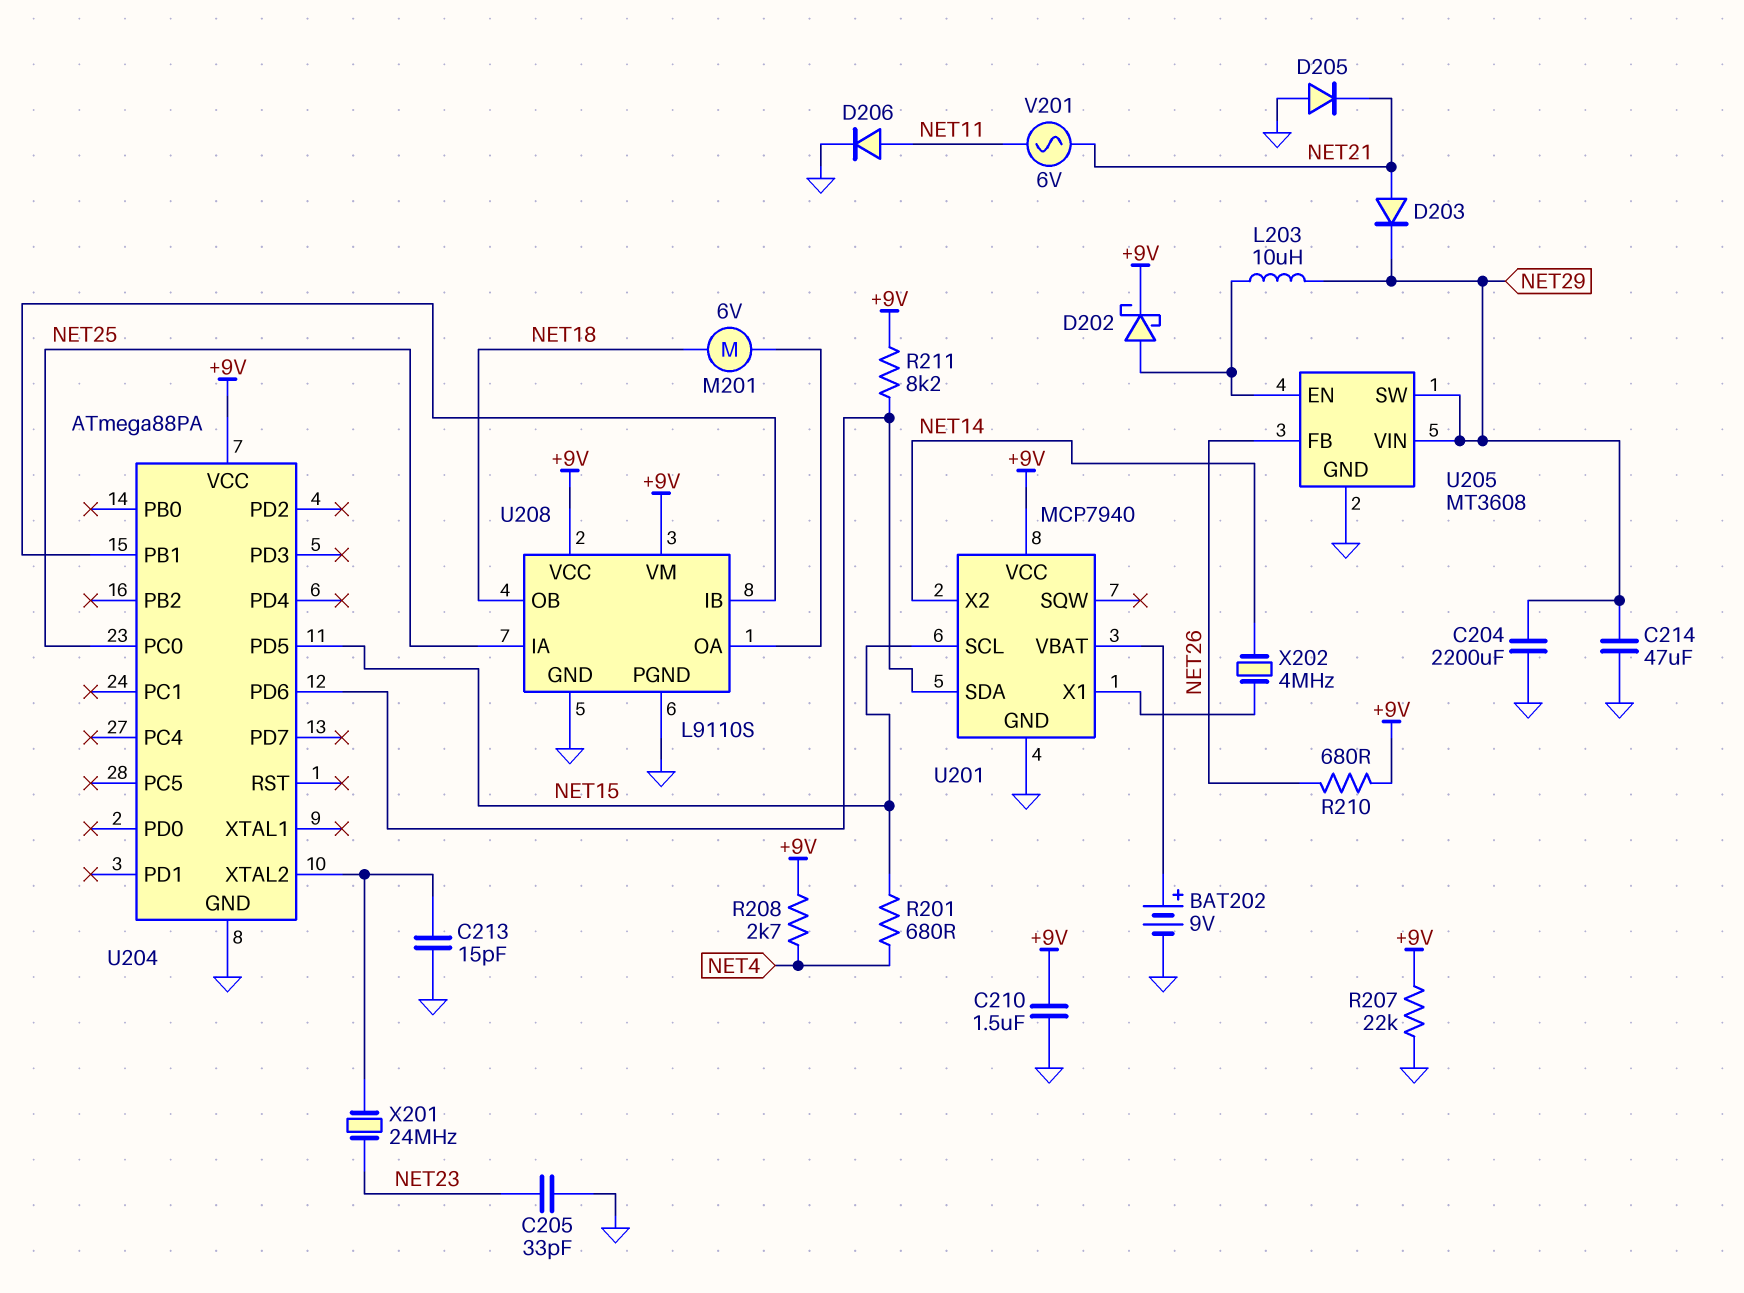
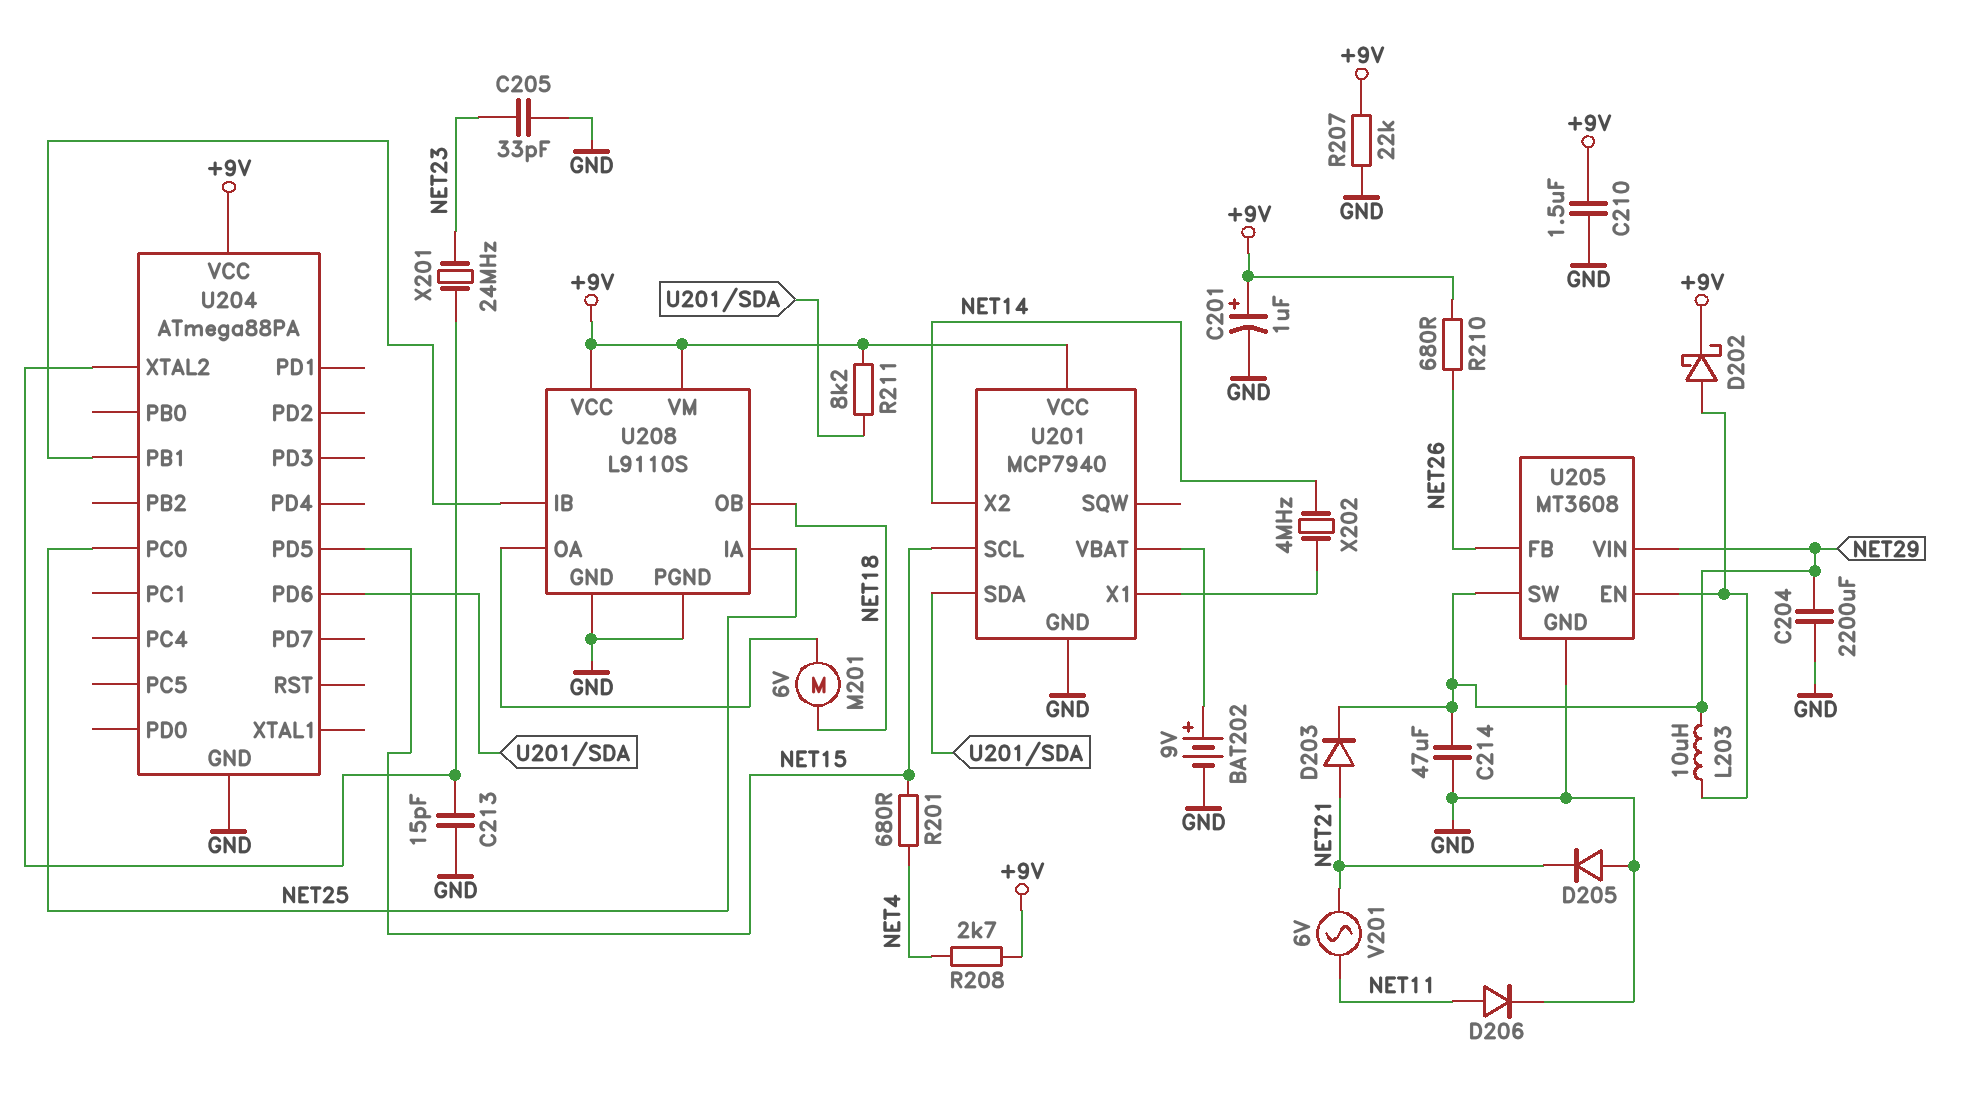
C201: none -> 1uF (plus +9V, minus GND)

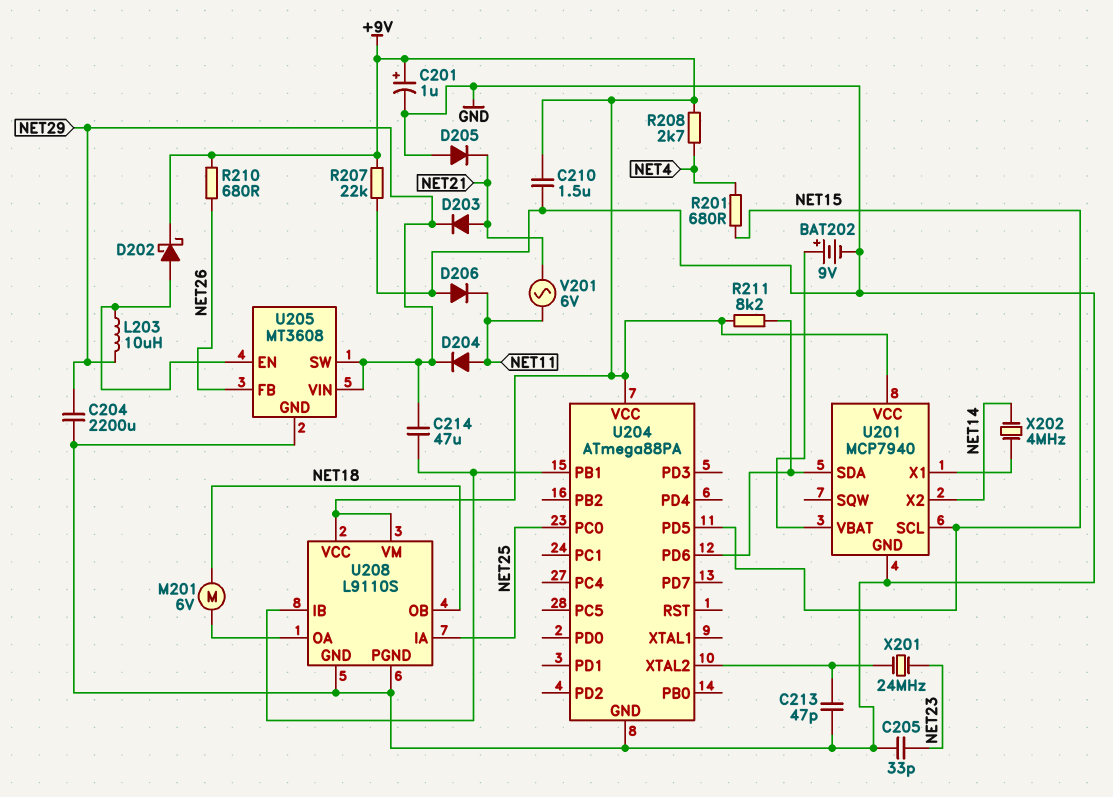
C213: 15pF (GND, U204/XTAL2) -> 47pF (GND, U204/XTAL2)
C214: 47uF (GND, NET29) -> 47uF (NET29, U204/PB1)
D204: none -> diode (A NET11, K NET29)
D206: diode (A NET11, K GND) -> diode (A GND, K NET11)

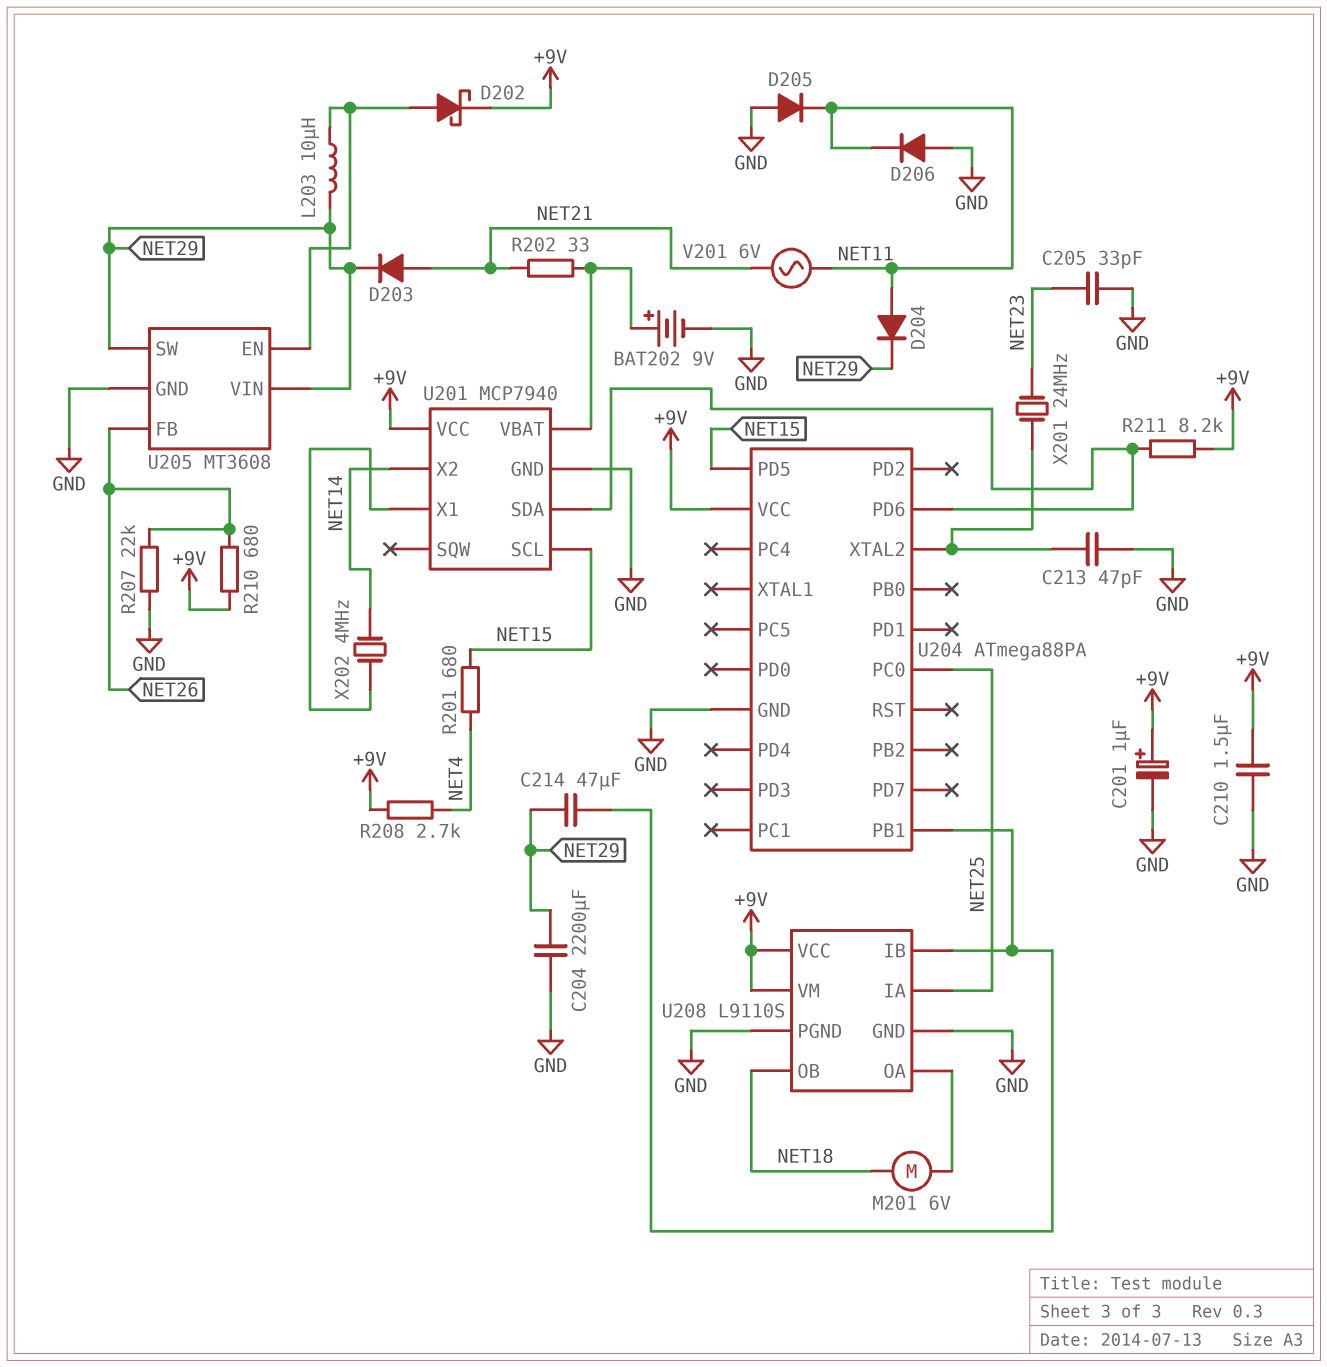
D205: diode (A GND, K NET21) -> diode (A GND, K NET11)
R202: none -> 33 (NET21, U201/VBAT)
R207: 22k (+9V, GND) -> 22k (GND, NET26)

